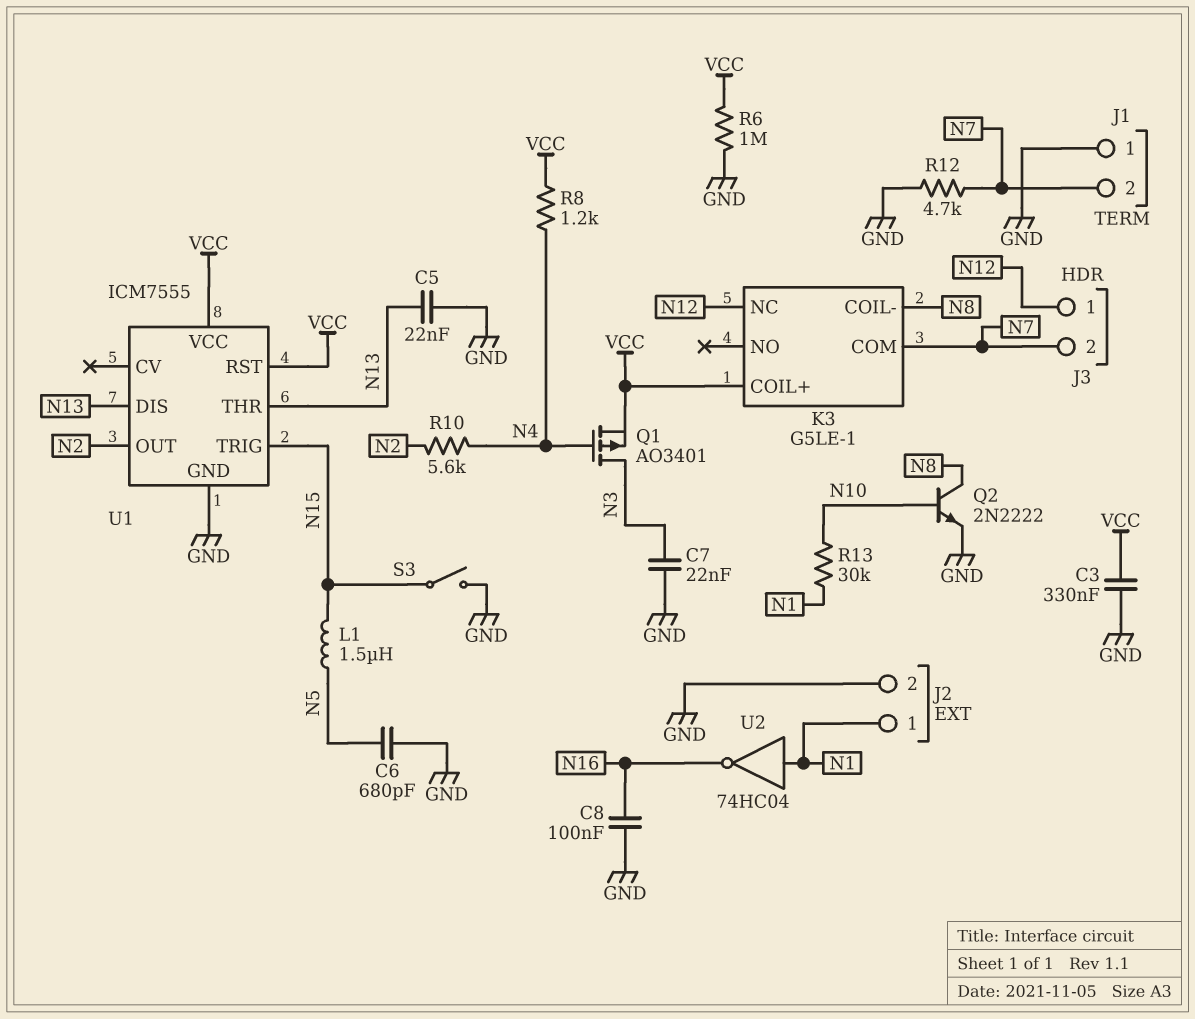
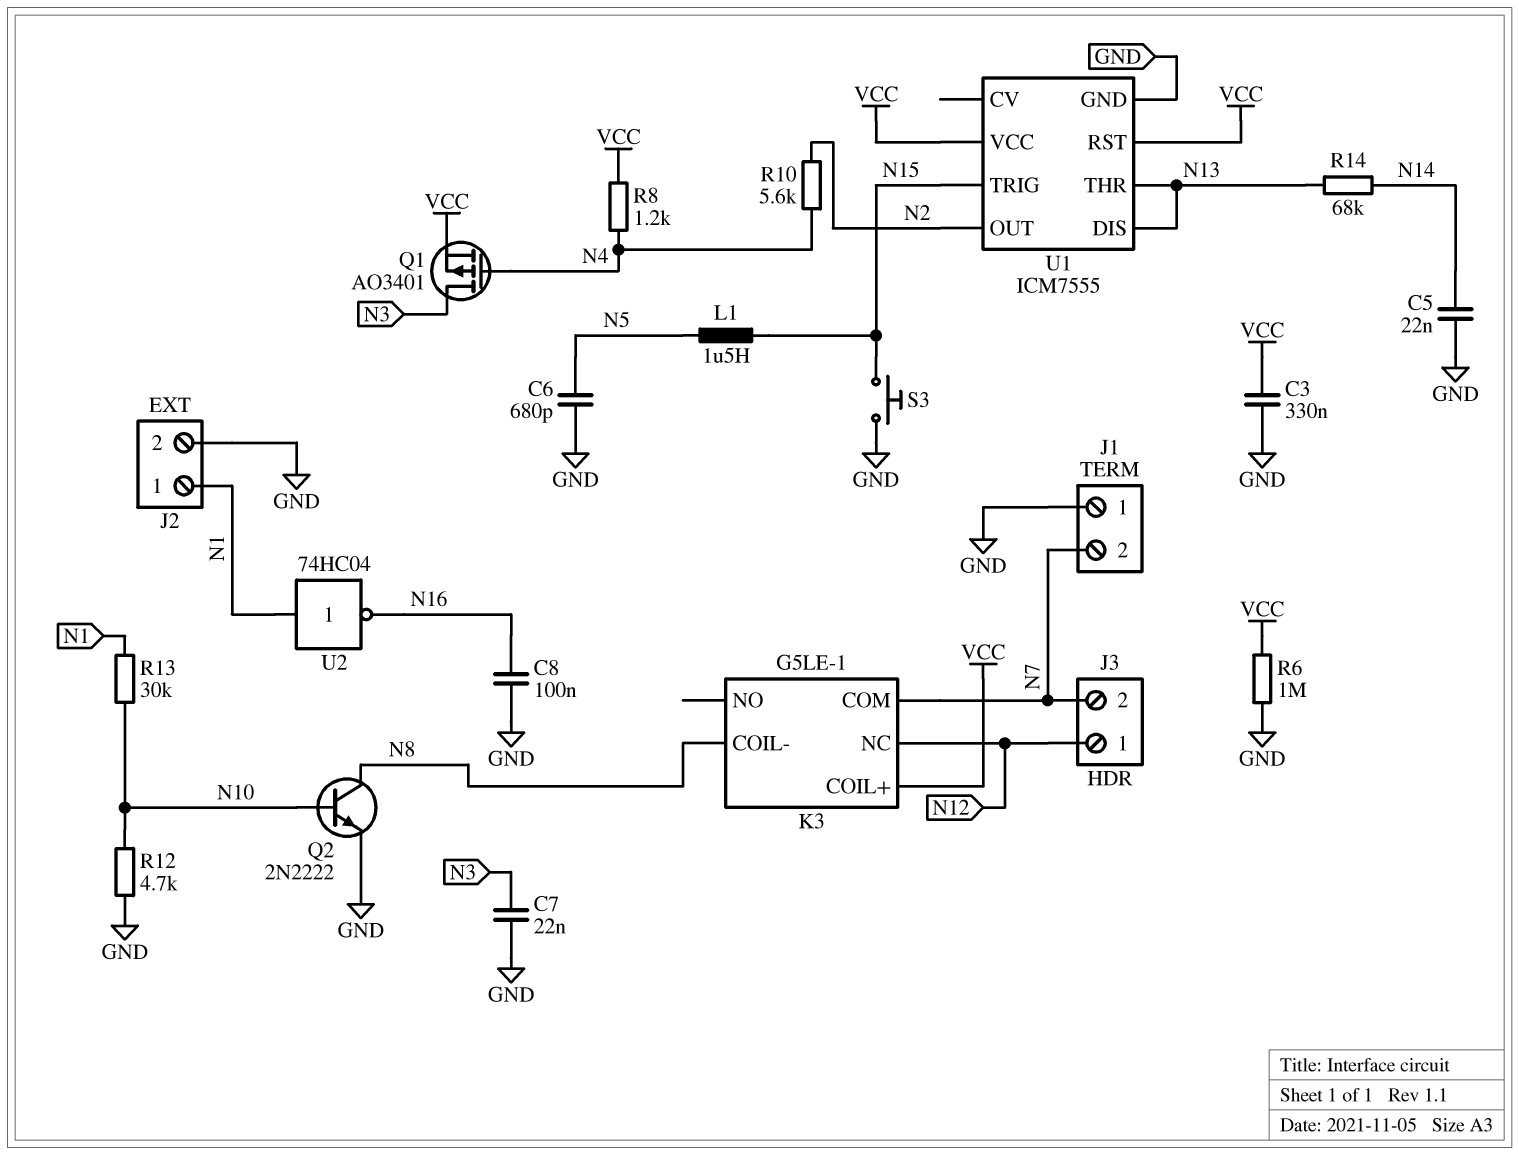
C5: 22nF (GND, N13) -> 22nF (GND, N14)
R12: 4.7k (GND, N7) -> 4.7k (GND, N10)
R14: none -> 68k (N13, N14)
S3: switch (GND, N15) -> button (GND, N15)

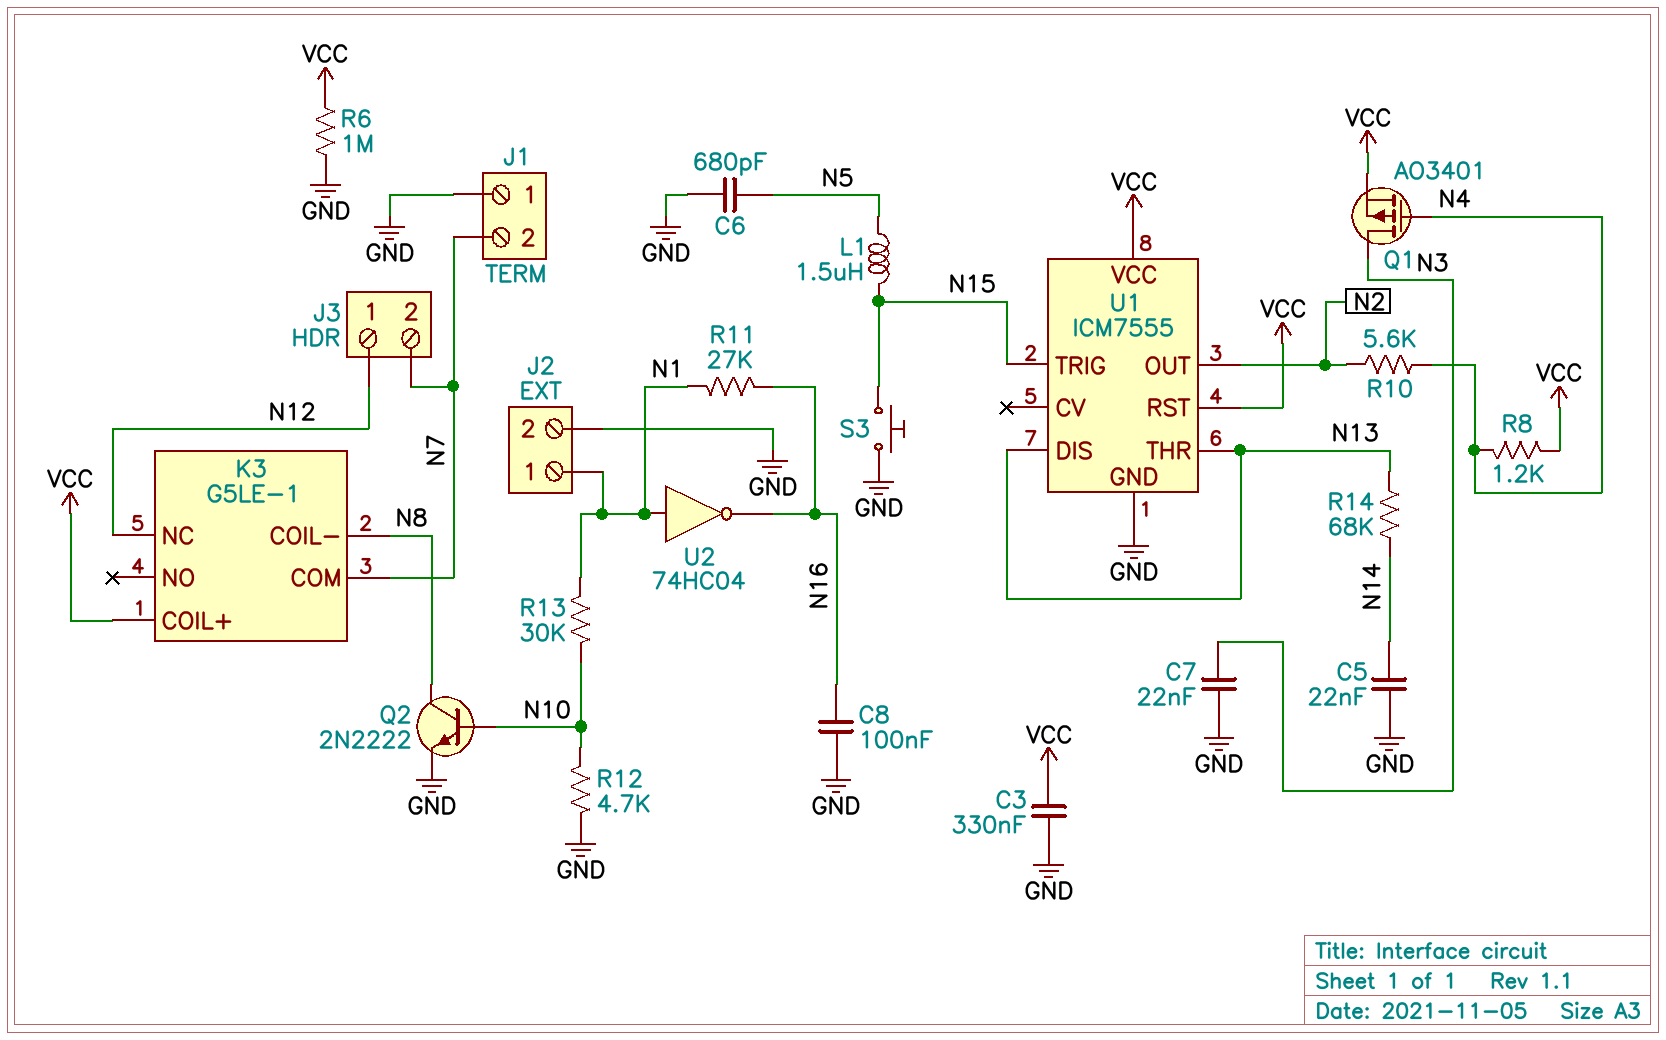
R11: none -> 27k (N1, N16)

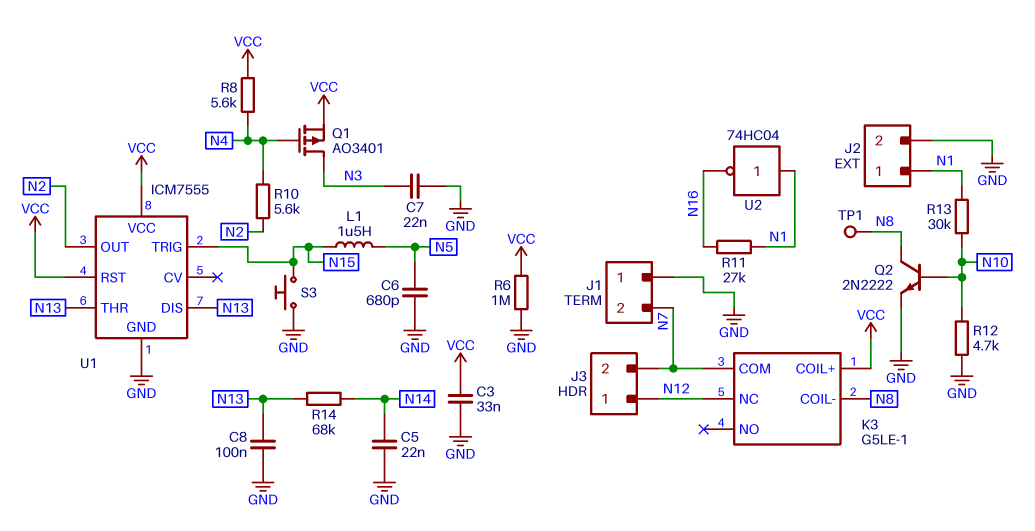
C3: 330nF (GND, VCC) -> 33nF (GND, VCC)
C8: 100nF (GND, N16) -> 100nF (GND, N13)
R8: 1.2k (N4, VCC) -> 5.6k (N4, VCC)
TP1: none -> test point (N8)

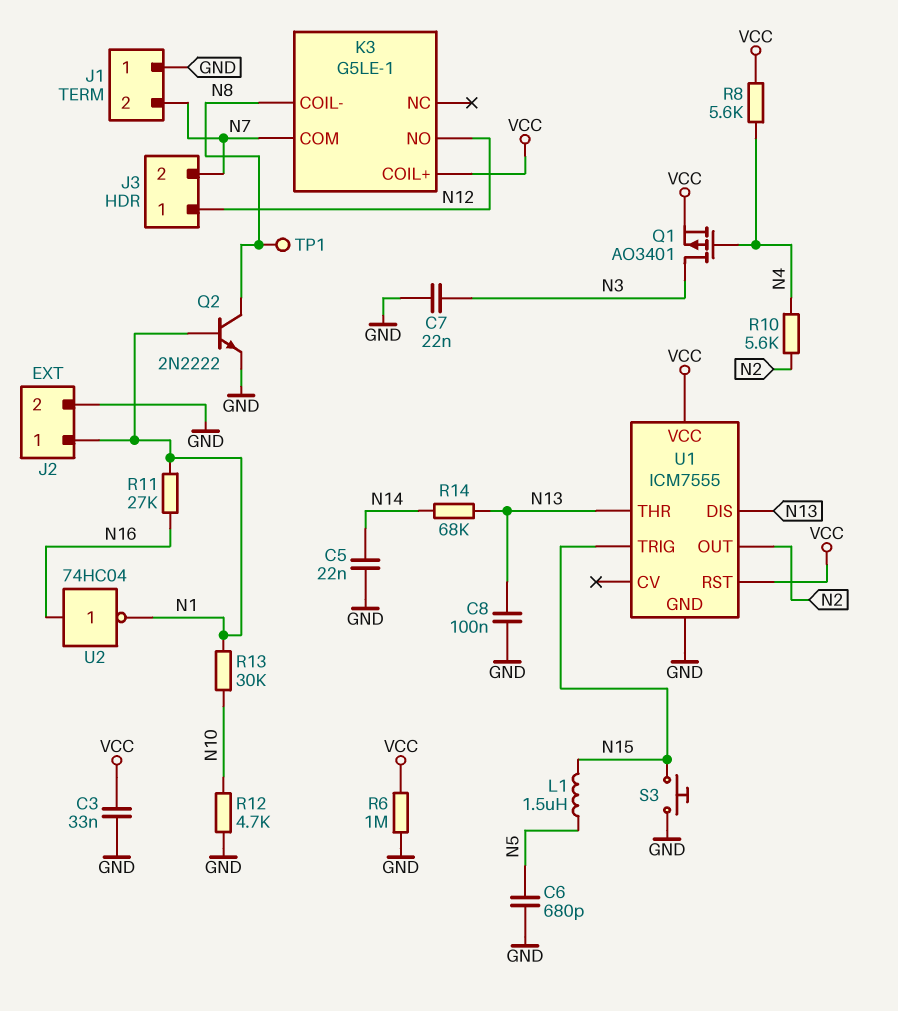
K3 pin NC: N12 -> none
K3 pin NO: none -> N12
Q2: NPN 2N2222 (B N10, C N8, E GND) -> NPN 2N2222 (B N1, C N8, E GND)
U2: NOT 74HC04 (in N1, out N16) -> NOT 74HC04 (in N16, out N1)

